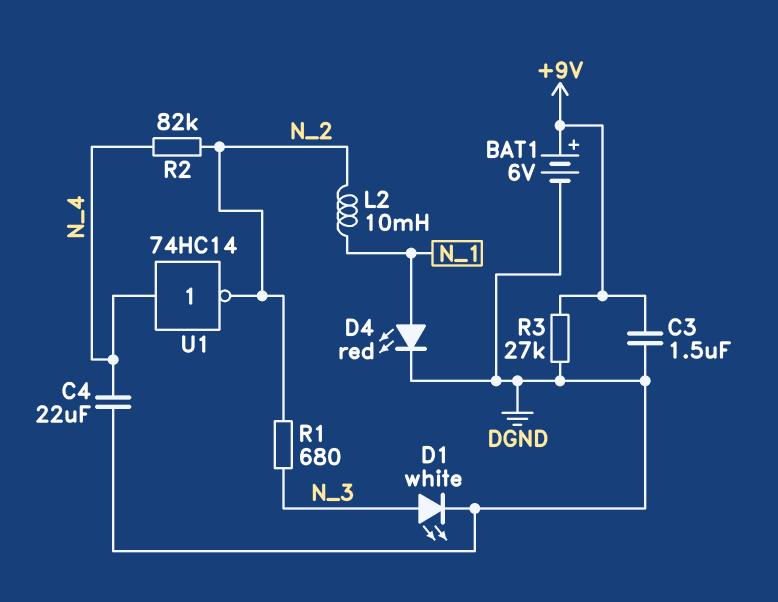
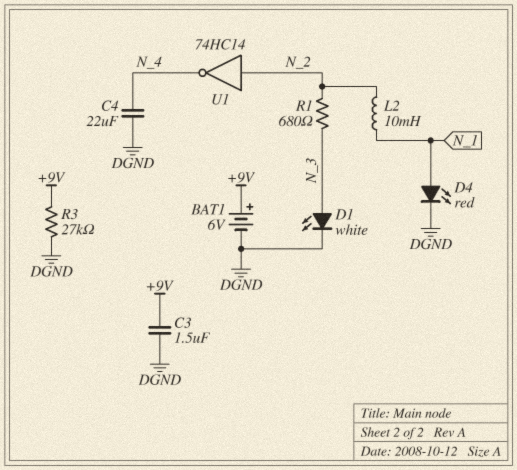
R2: 82k (N_2, N_4) -> none
U1: NOT 74HC14 (in N_4, out N_2) -> NOT 74HC14 (in N_2, out N_4)

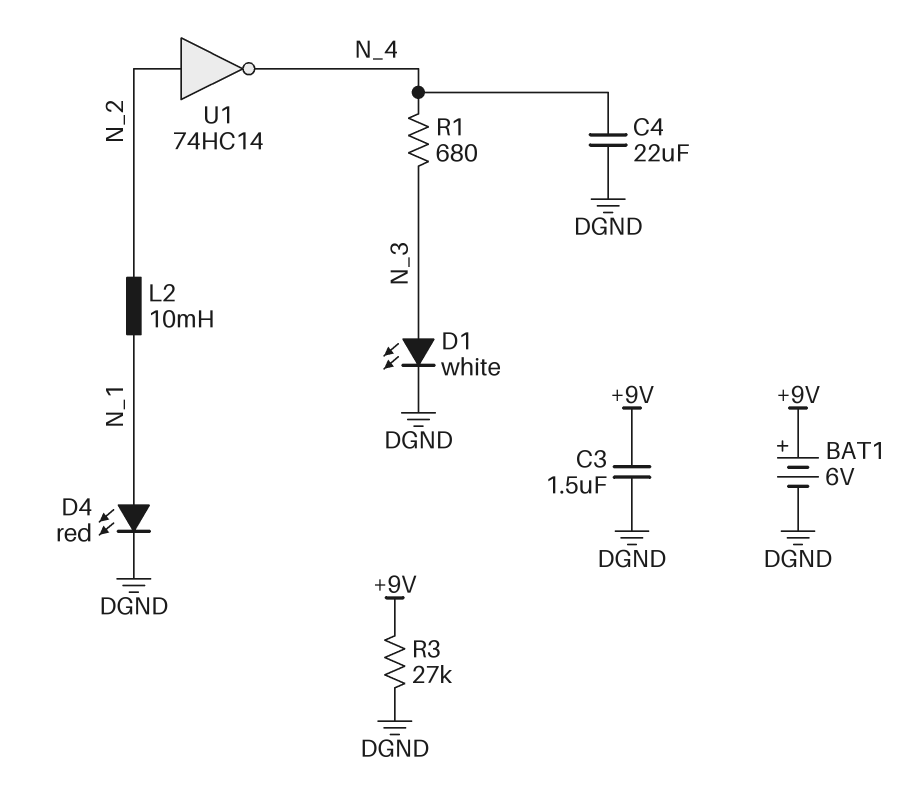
R1: 680 (N_2, N_3) -> 680 (N_3, N_4)

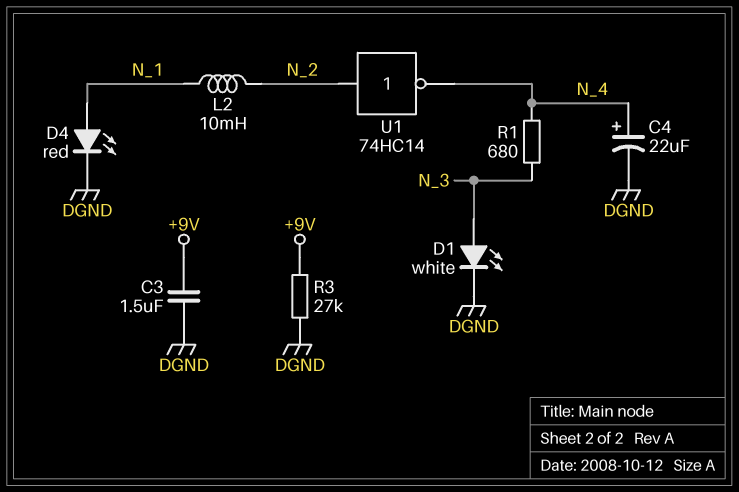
BAT1: 6V (plus +9V, minus DGND) -> none
C4: 22uF (DGND, N_4) -> 22uF (plus N_4, minus DGND)

